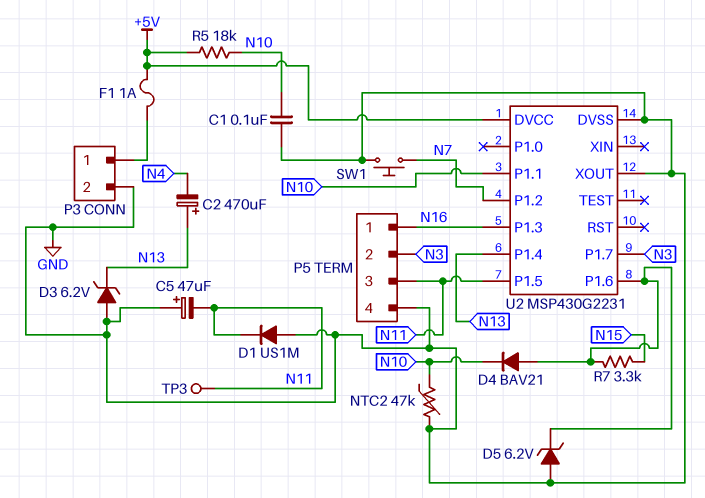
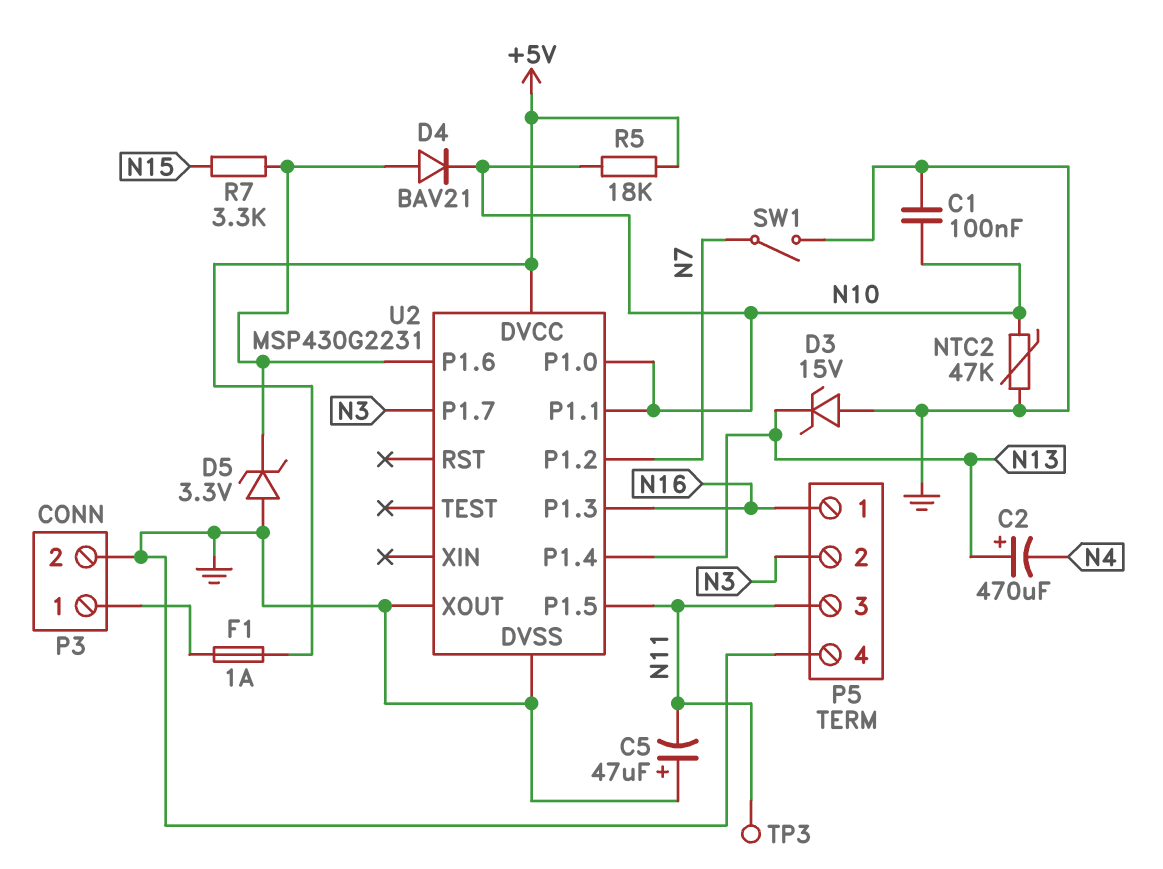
D1: diode US1M (A GND, K N11) -> none
D3: zener 6.2V (A GND, K N13) -> zener 15V (A GND, K N13)
D5: zener 6.2V (A GND, K U2/P1.6) -> zener 3.3V (A GND, K U2/P1.6)
SW1: button (GND, N7) -> switch (GND, N7)
U2 pin P1.0: none -> N10

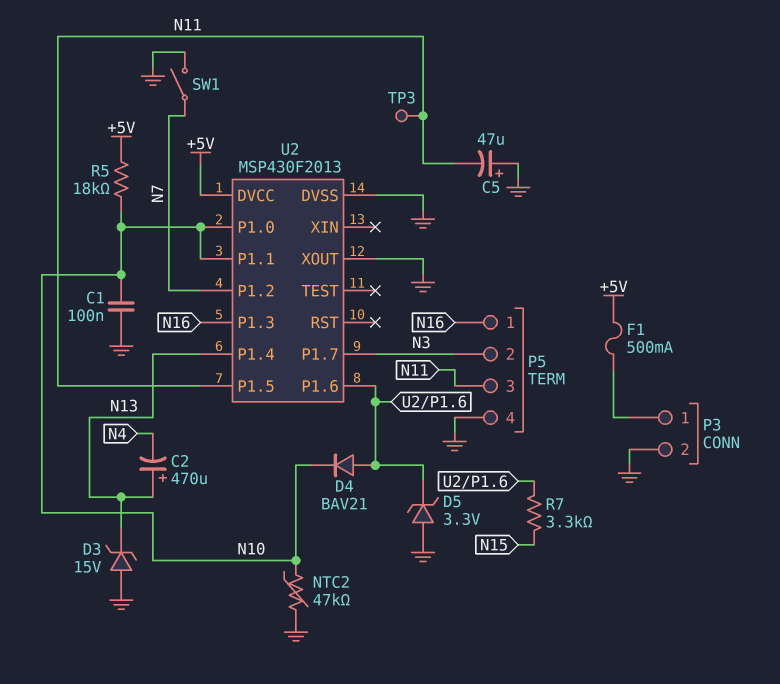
F1: 1A (+5V, P3/1) -> 500mA (+5V, P3/1)
U2: MSP430G2231 -> MSP430F2013

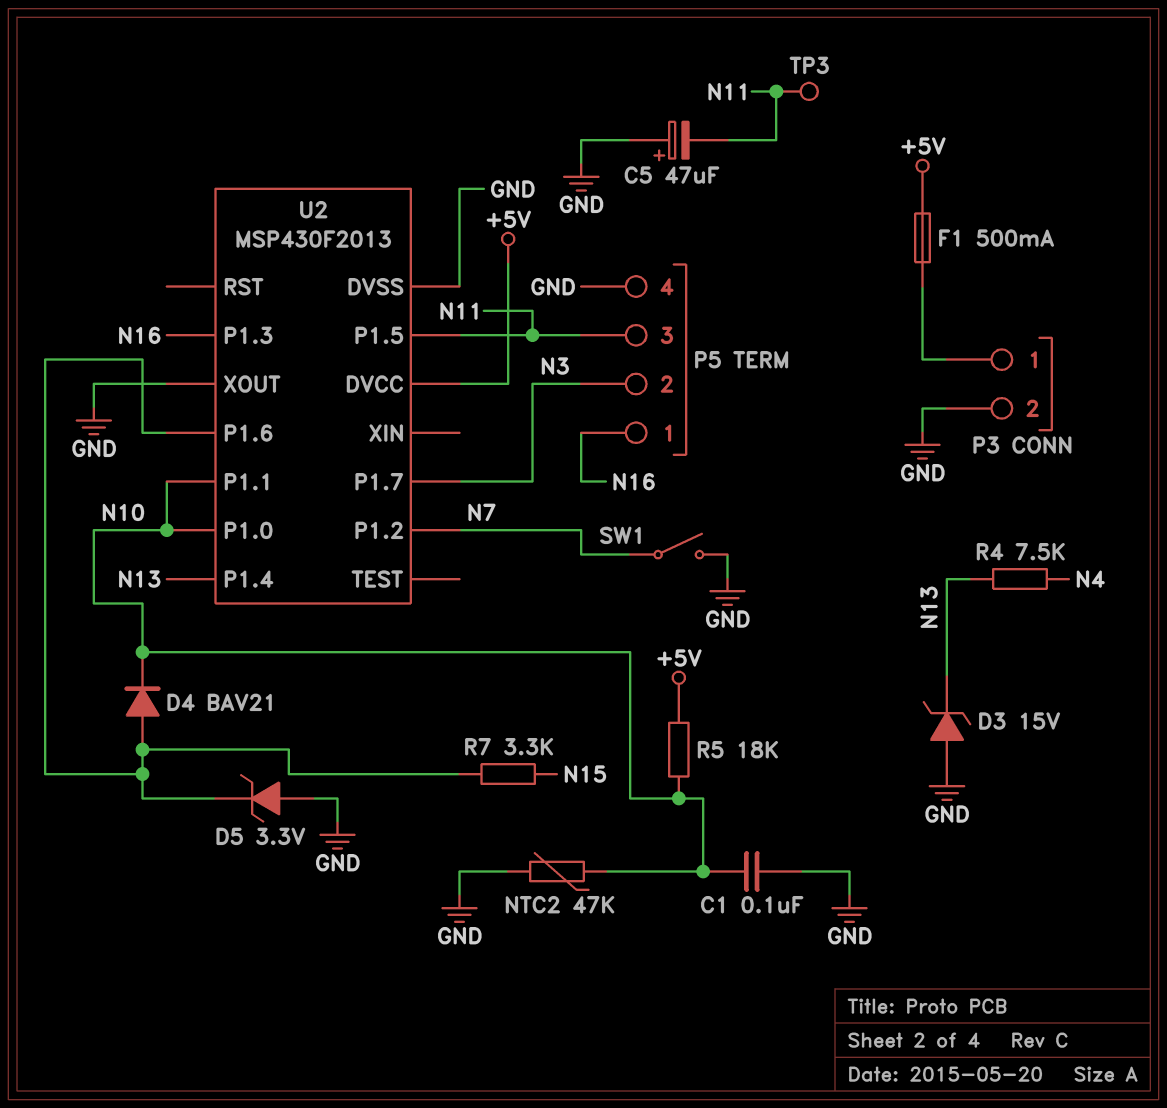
C2: 470uF (plus N13, minus N4) -> none
R4: none -> 7.5k (N4, N13)

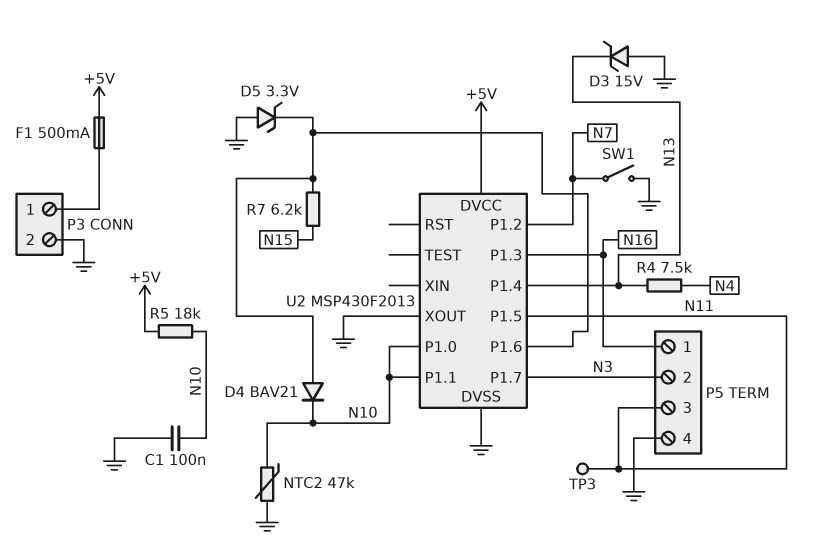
C5: 47uF (plus GND, minus N11) -> none
R7: 3.3k (N15, U2/P1.6) -> 6.2k (N15, U2/P1.6)

